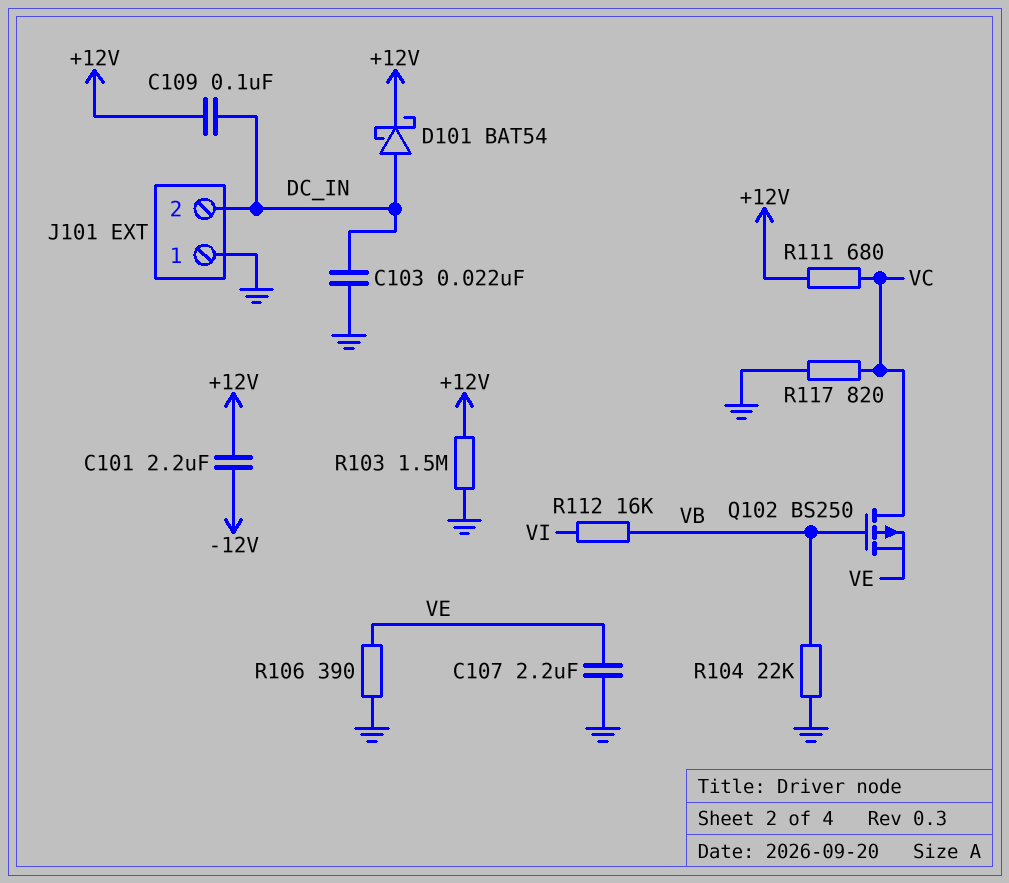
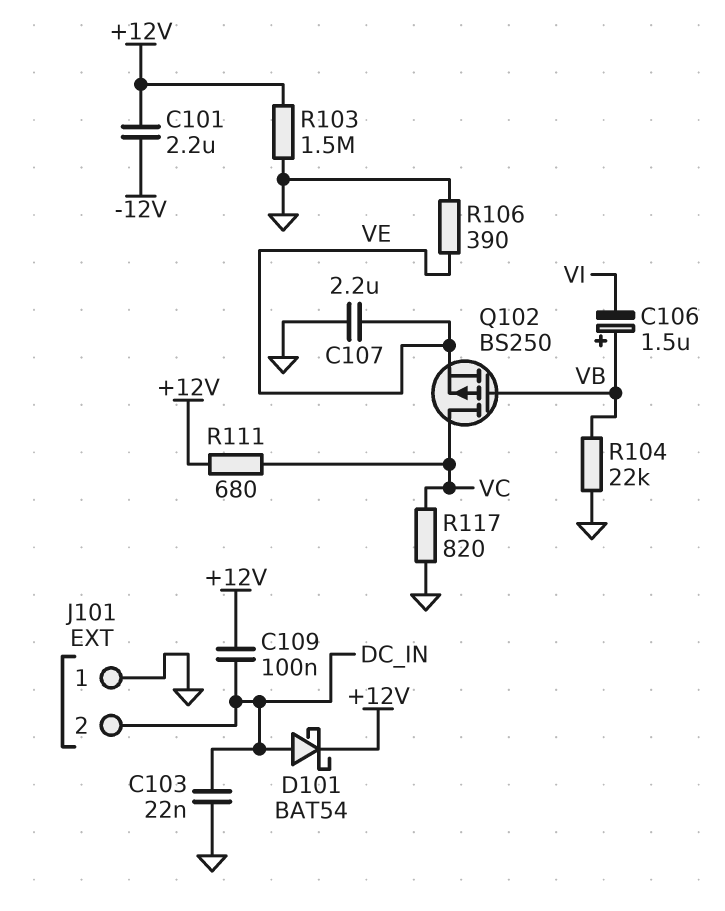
C106: none -> 1.5uF (plus VB, minus VI)
R112: 16k (VB, VI) -> none

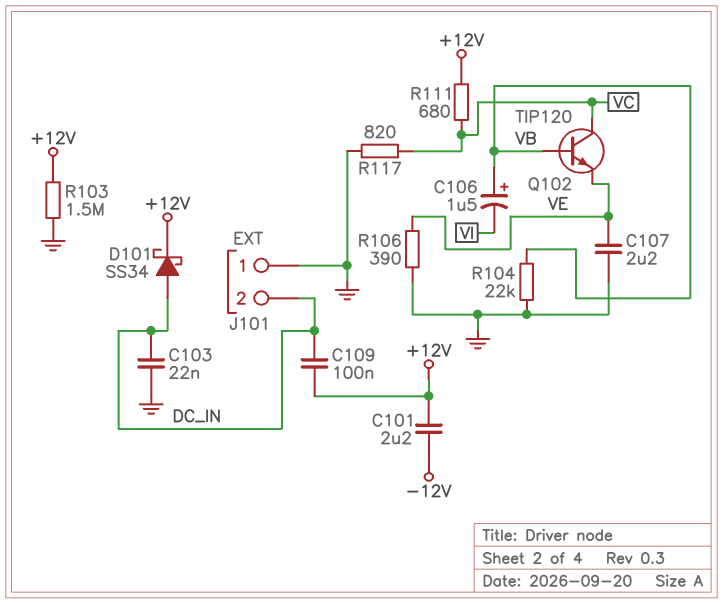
D101: schottky BAT54 (A DC_IN, K +12V) -> schottky SS34 (A DC_IN, K +12V)
Q102: PMOS BS250 (G VB, D VC, S VE) -> NPN TIP120 (B VB, C VC, E VE)

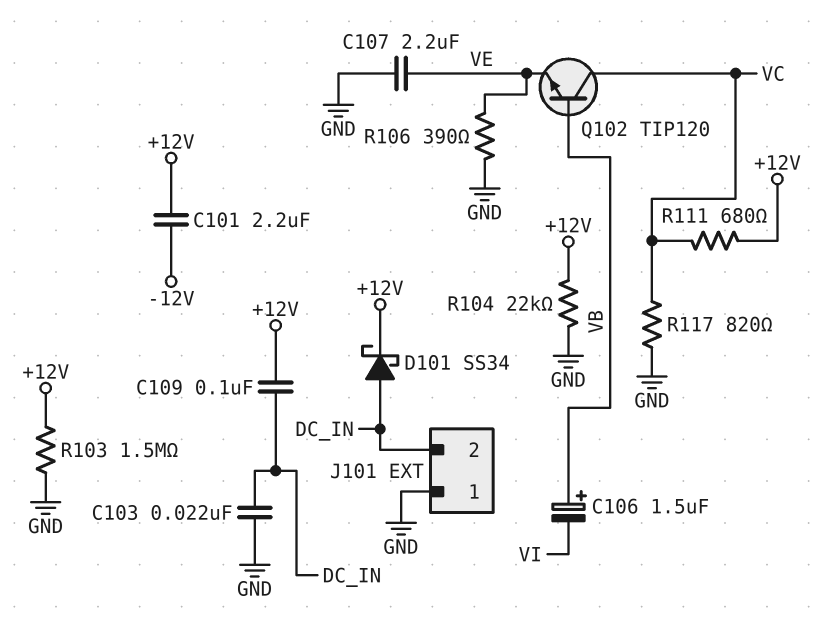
R104: 22k (GND, VB) -> 22k (+12V, GND)

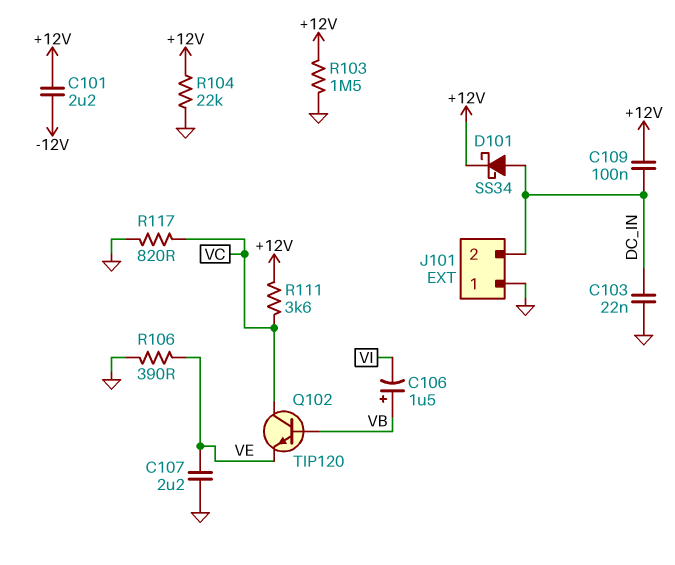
R111: 680 (+12V, VC) -> 3.6k (+12V, VC)

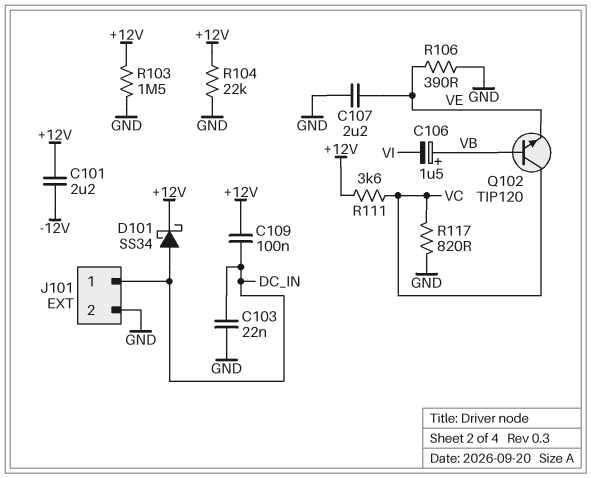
J101 pin 1: GND -> DC_IN
J101 pin 2: DC_IN -> GND

